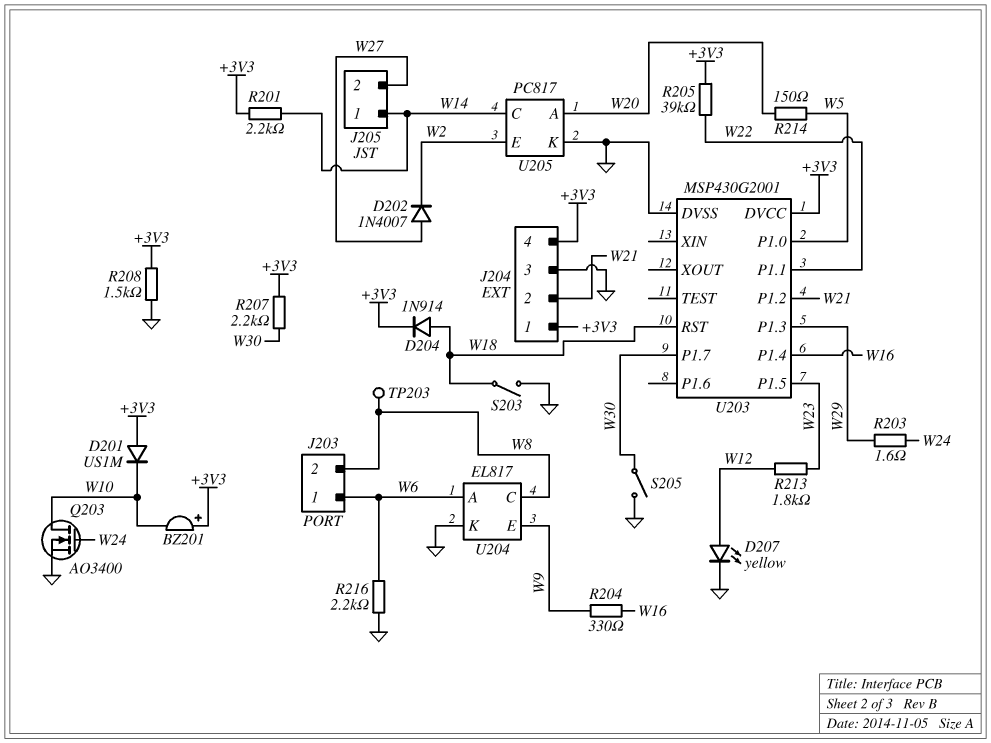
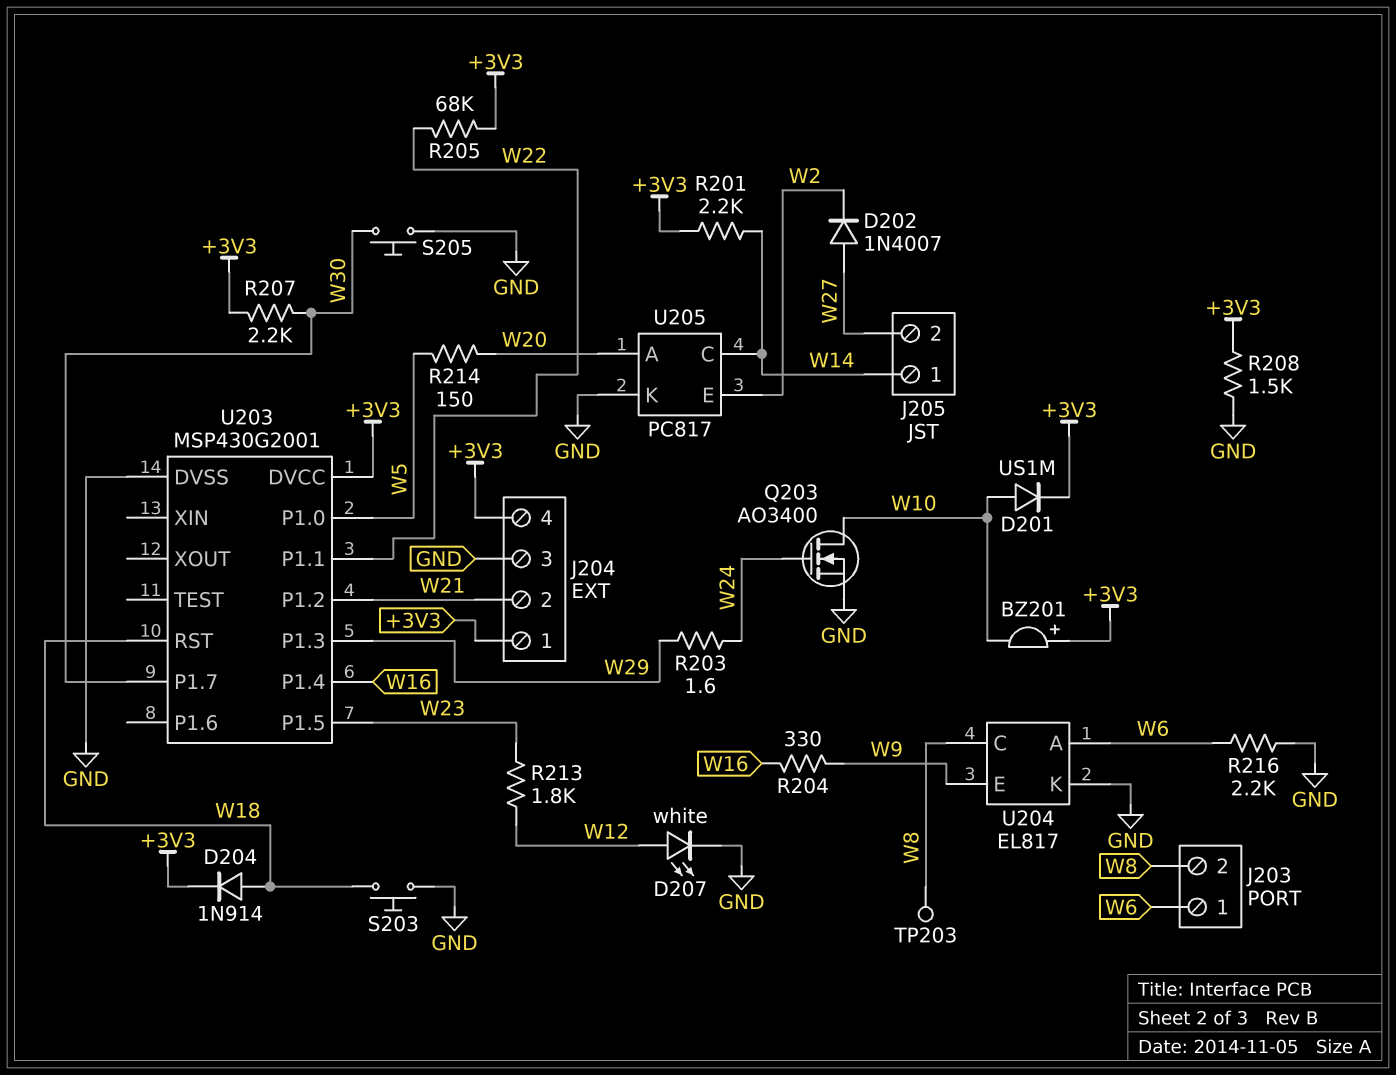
D201: diode US1M (A +3V3, K W10) -> diode US1M (A W10, K +3V3)
D207: LED yellow (A W12, K GND) -> LED white (A W12, K GND)
R205: 39k (+3V3, W22) -> 68k (+3V3, W22)
S203: switch (GND, W18) -> button (GND, W18)
S205: switch (GND, W30) -> button (GND, W30)

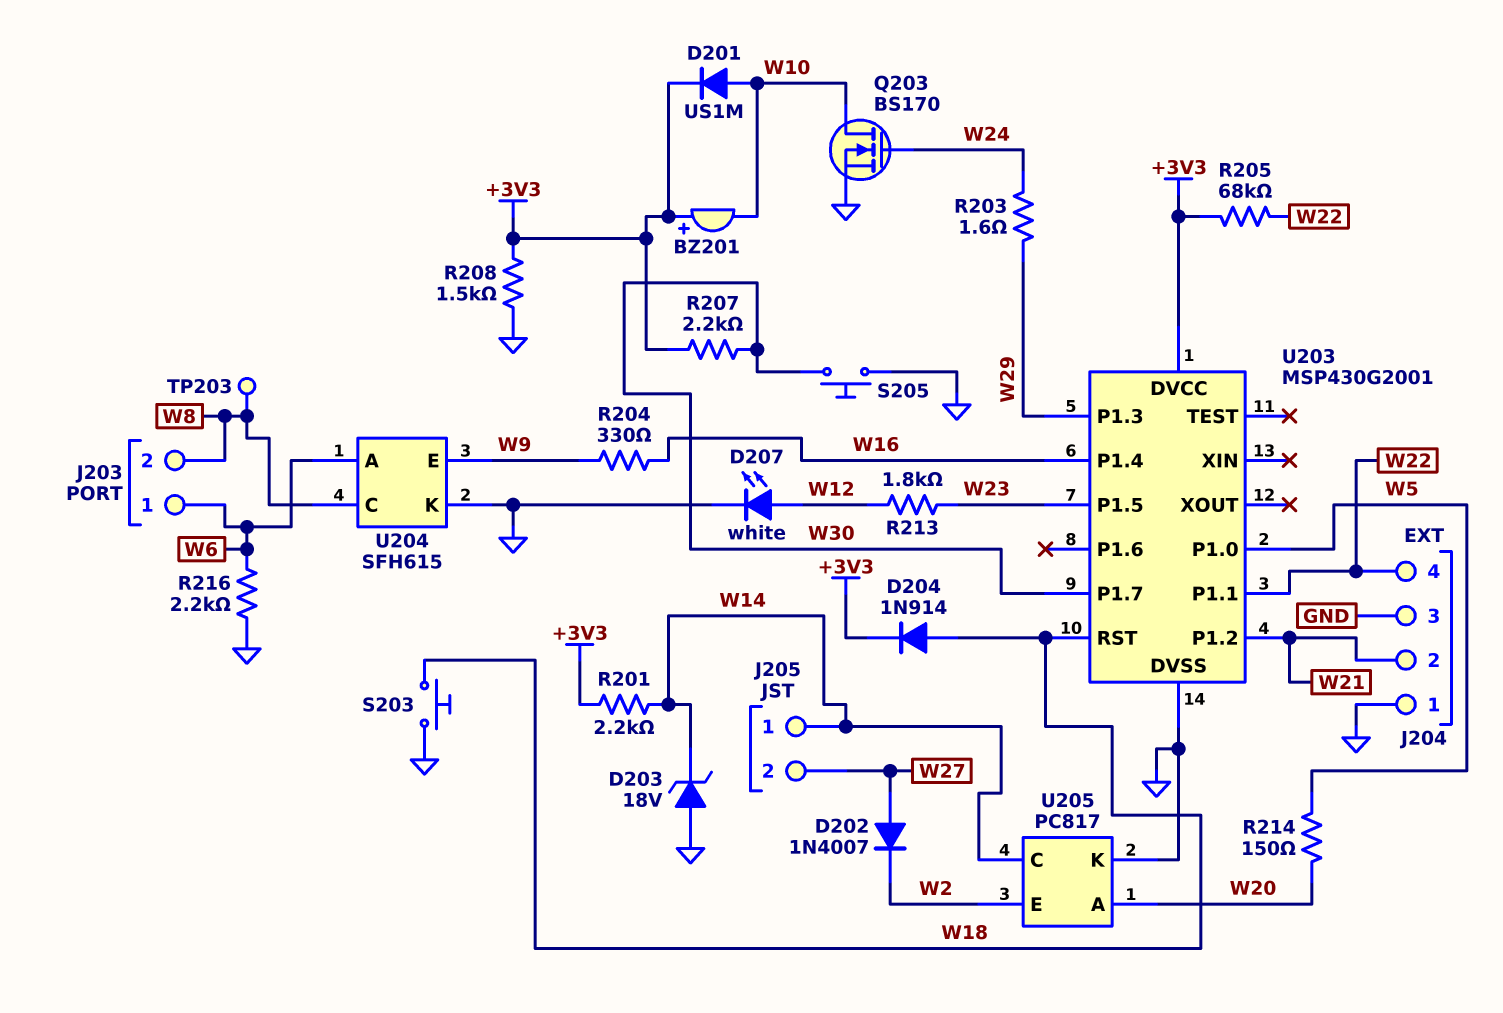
D203: none -> zener 18V (A GND, K W14)
J204 pin 1: +3V3 -> GND
J204 pin 4: +3V3 -> W22
Q203: NMOS AO3400 (G W24, D W10, S GND) -> NMOS BS170 (G W24, D W10, S GND)
U204: EL817 -> SFH615

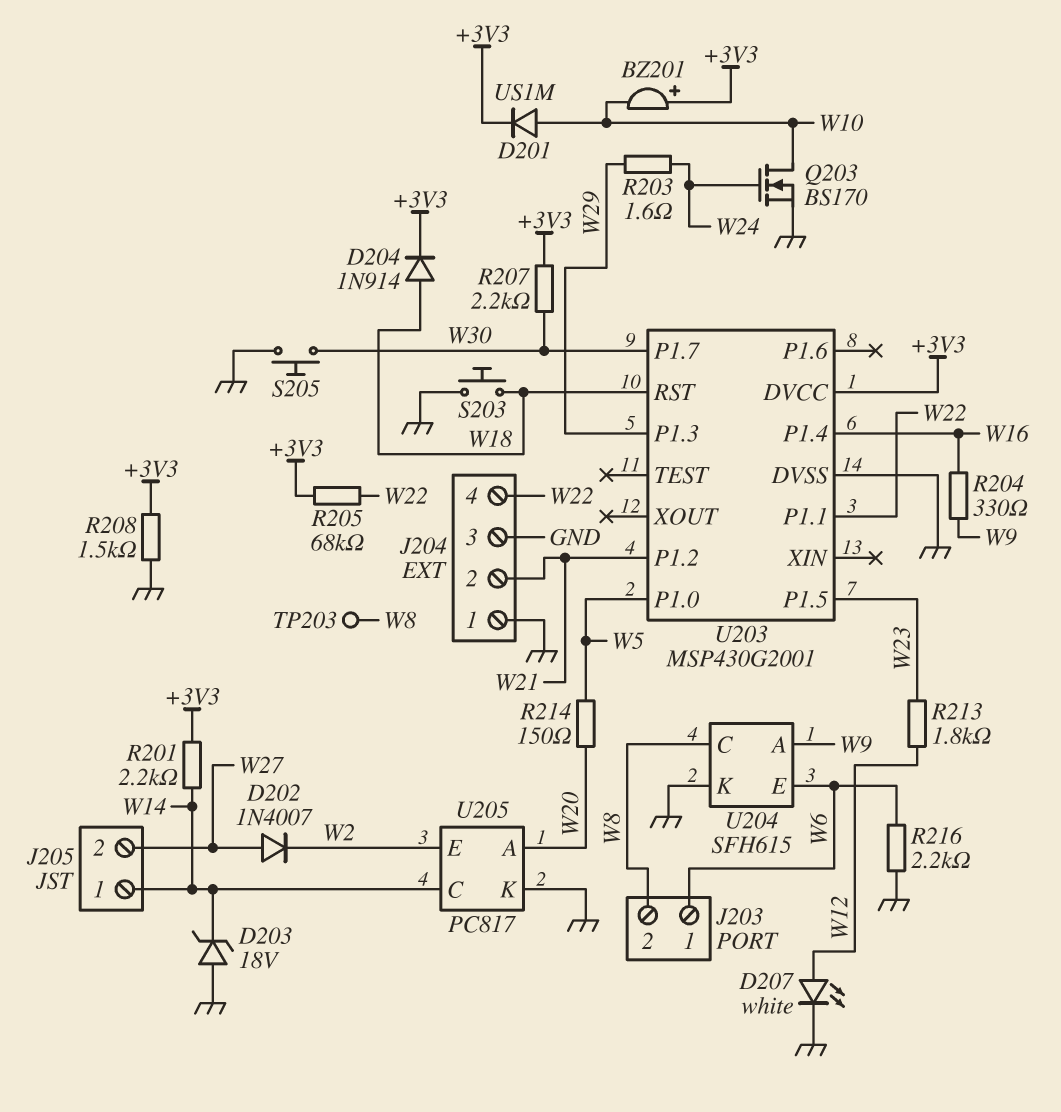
U204 pin A: W6 -> W9
U204 pin E: W9 -> W6

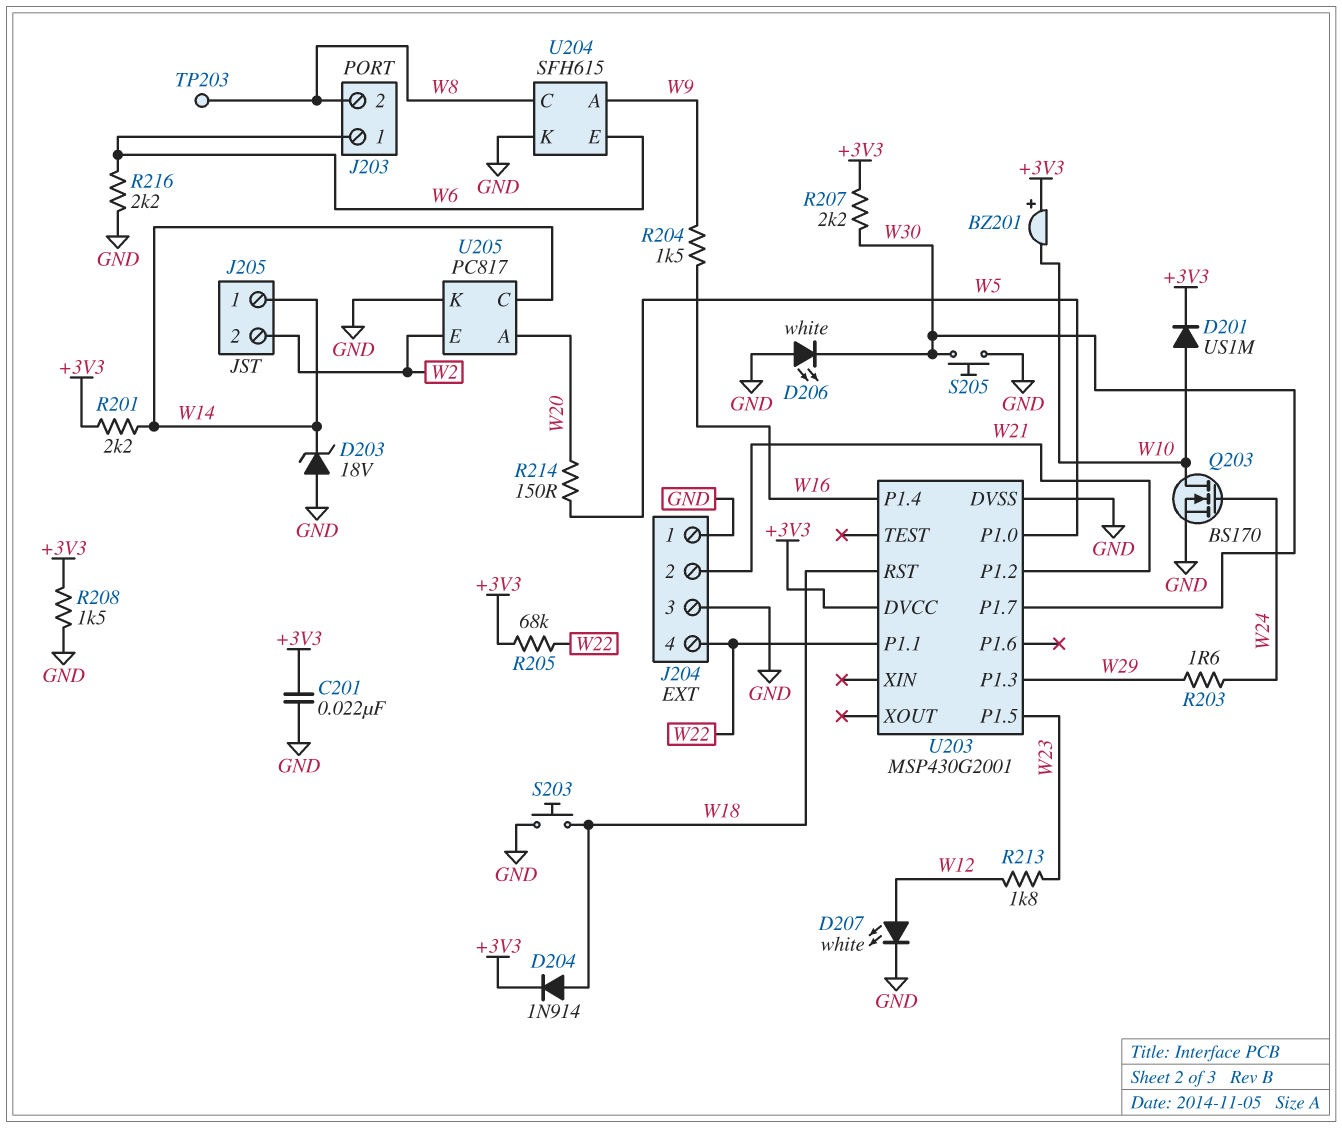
C201: none -> 22nF (+3V3, GND)
D202: diode 1N4007 (A W27, K W2) -> none
D206: none -> LED white (A GND, K W30)
J205 pin 2: W27 -> W2
R204: 330 (W9, W16) -> 1.5k (W9, W16)

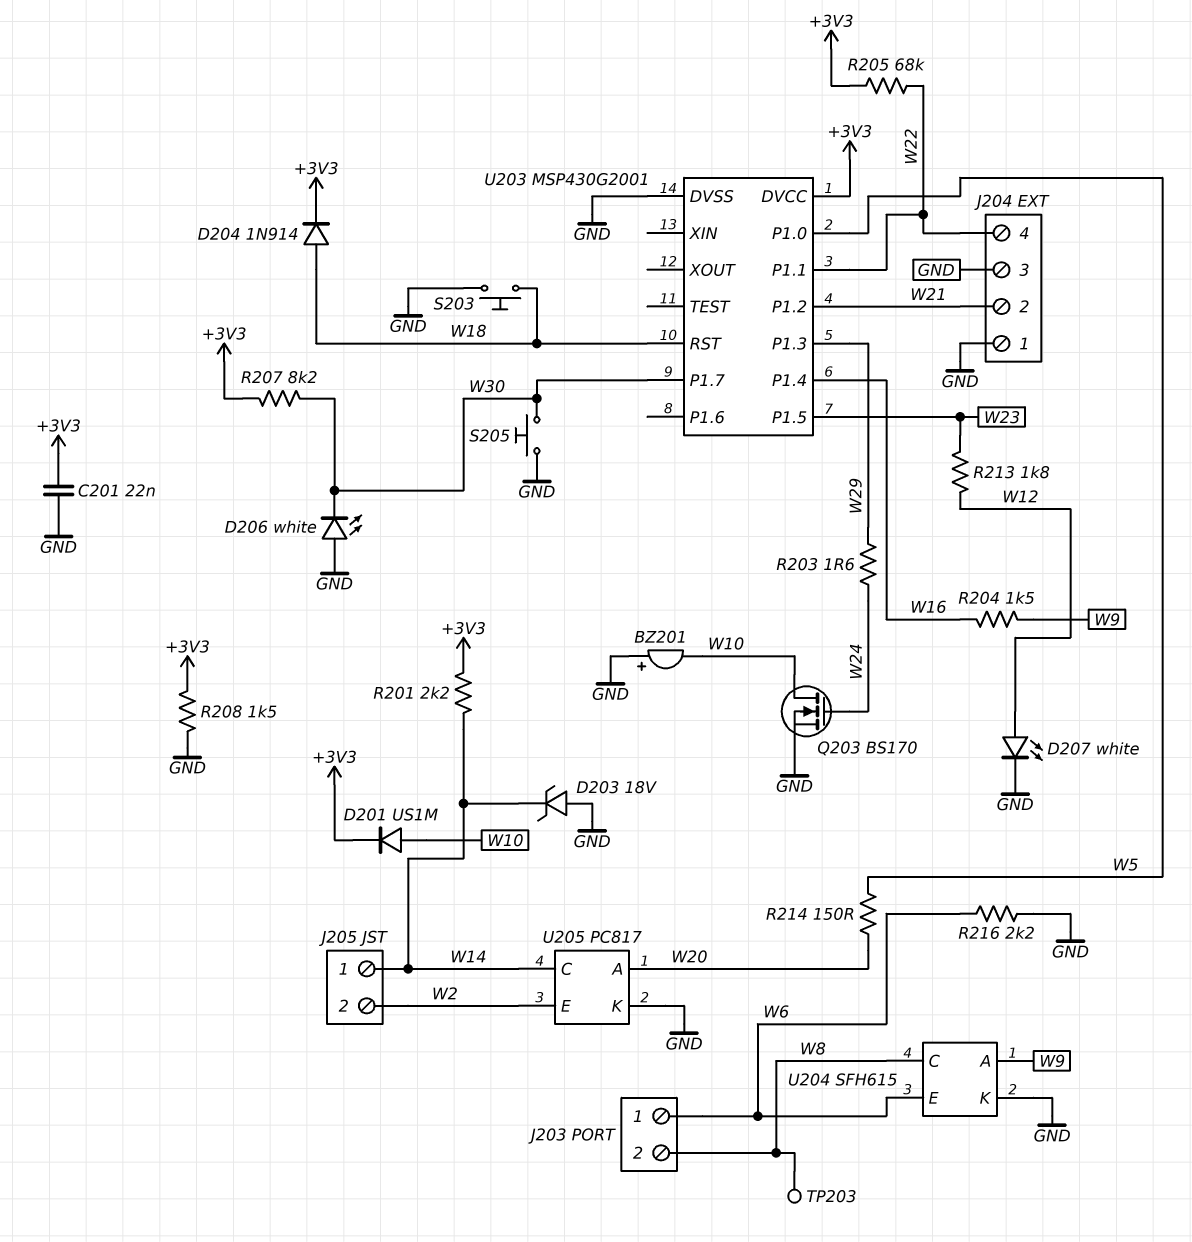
BZ201: buzzer (plus +3V3, minus W10) -> buzzer (plus GND, minus W10)
R207: 2.2k (+3V3, W30) -> 8.2k (+3V3, W30)

